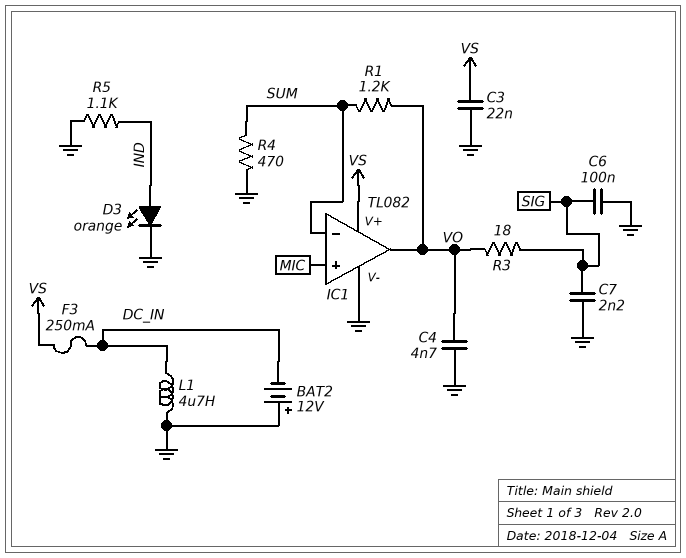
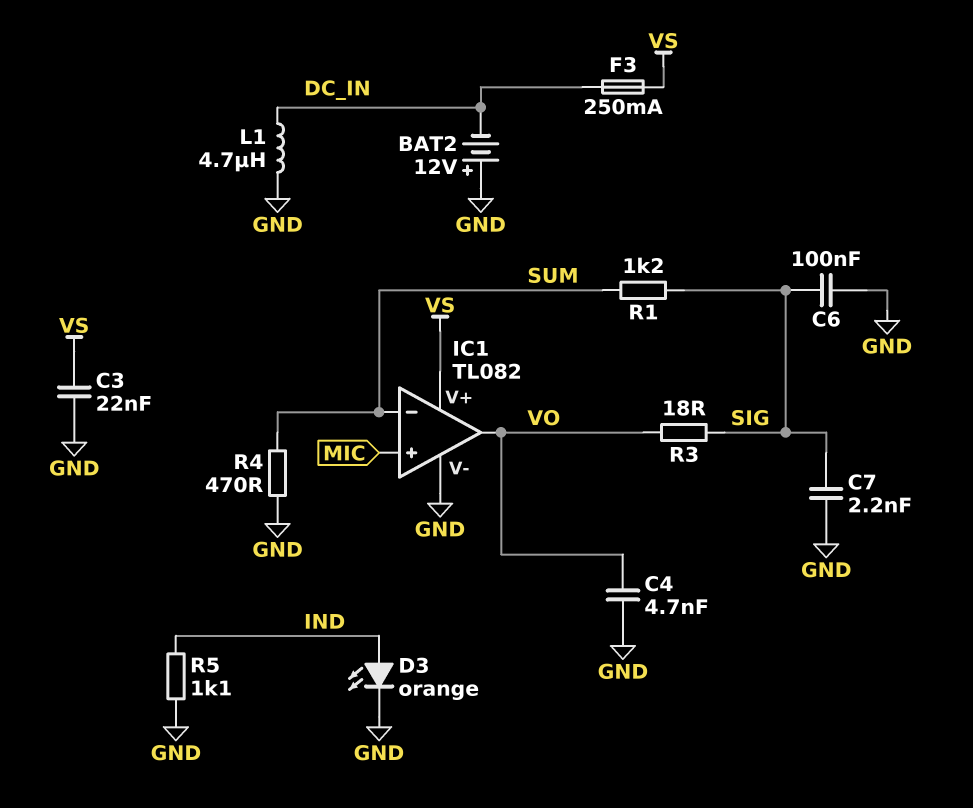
R1: 1.2k (SUM, VO) -> 1.2k (SIG, SUM)

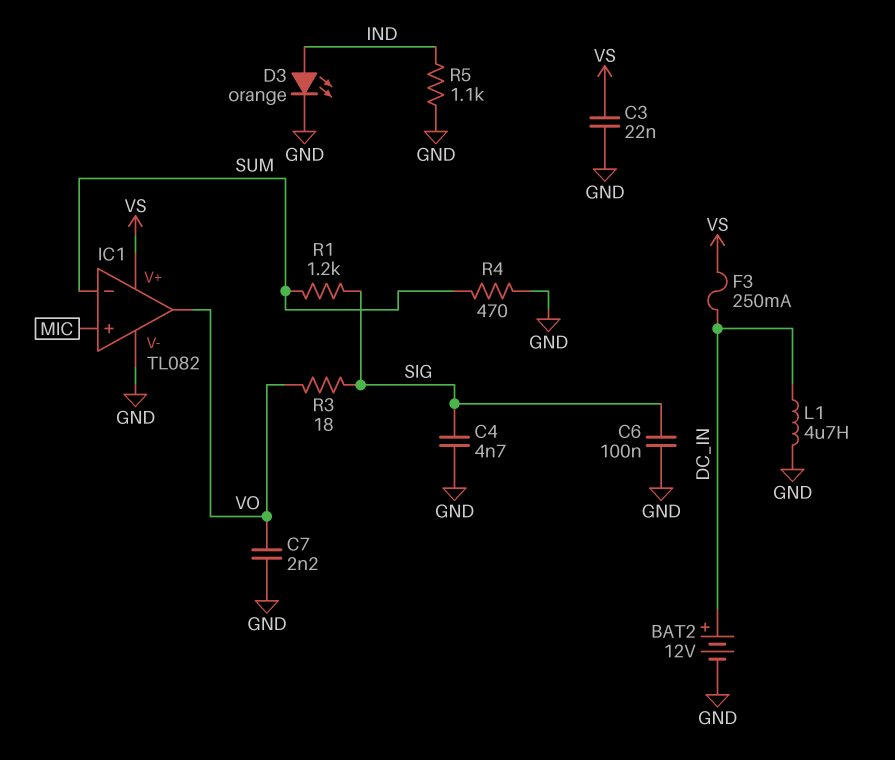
BAT2: 12V (plus GND, minus DC_IN) -> 12V (plus DC_IN, minus GND)
C4: 4.7nF (GND, VO) -> 4.7nF (GND, SIG)
C7: 2.2nF (GND, SIG) -> 2.2nF (GND, VO)

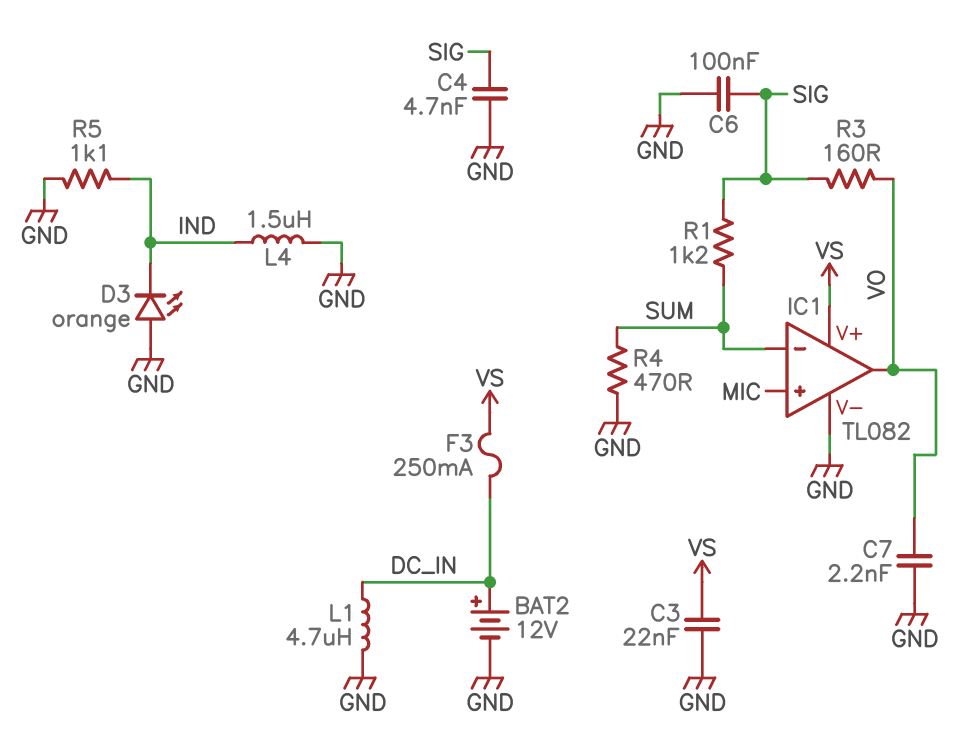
D3: LED orange (A IND, K GND) -> LED orange (A GND, K IND)
L4: none -> 1.5uH (GND, IND)
R3: 18 (SIG, VO) -> 160 (SIG, VO)

